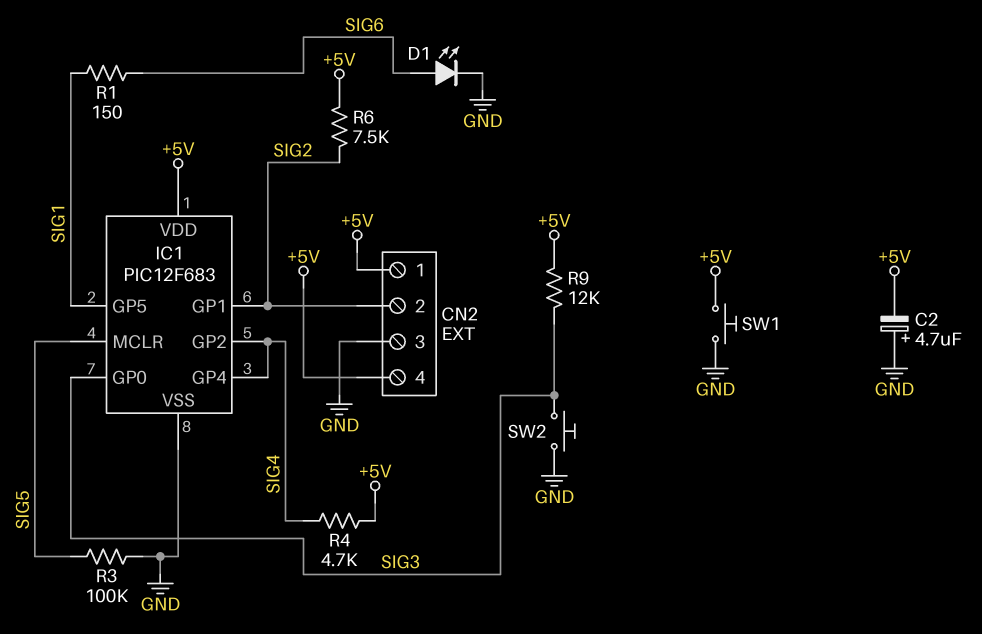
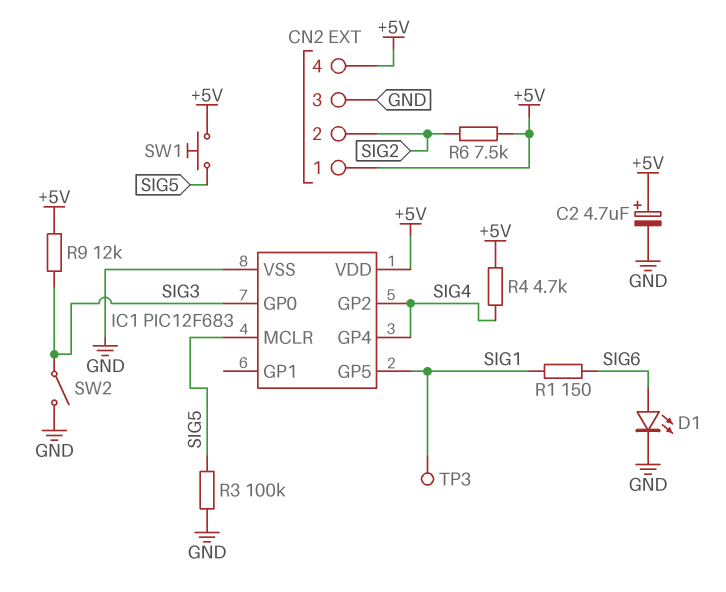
C2: 4.7uF (plus GND, minus +5V) -> 4.7uF (plus +5V, minus GND)
IC1 pin GP1: SIG2 -> none
SW1: button (+5V, GND) -> button (+5V, SIG5)
SW2: button (GND, SIG3) -> switch (GND, SIG3)
TP3: none -> test point (SIG1)

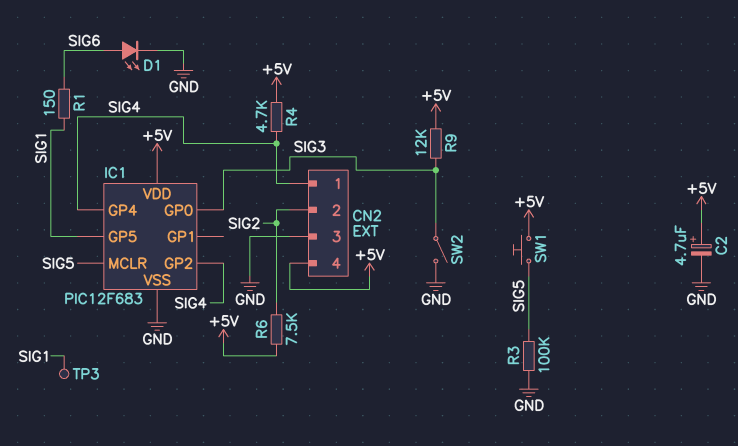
CN2 pin 1: +5V -> SIG4

